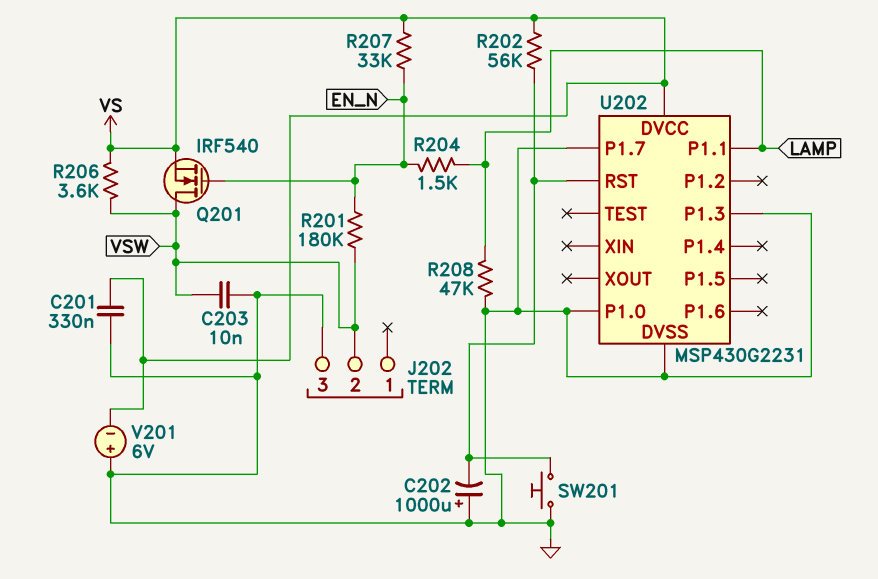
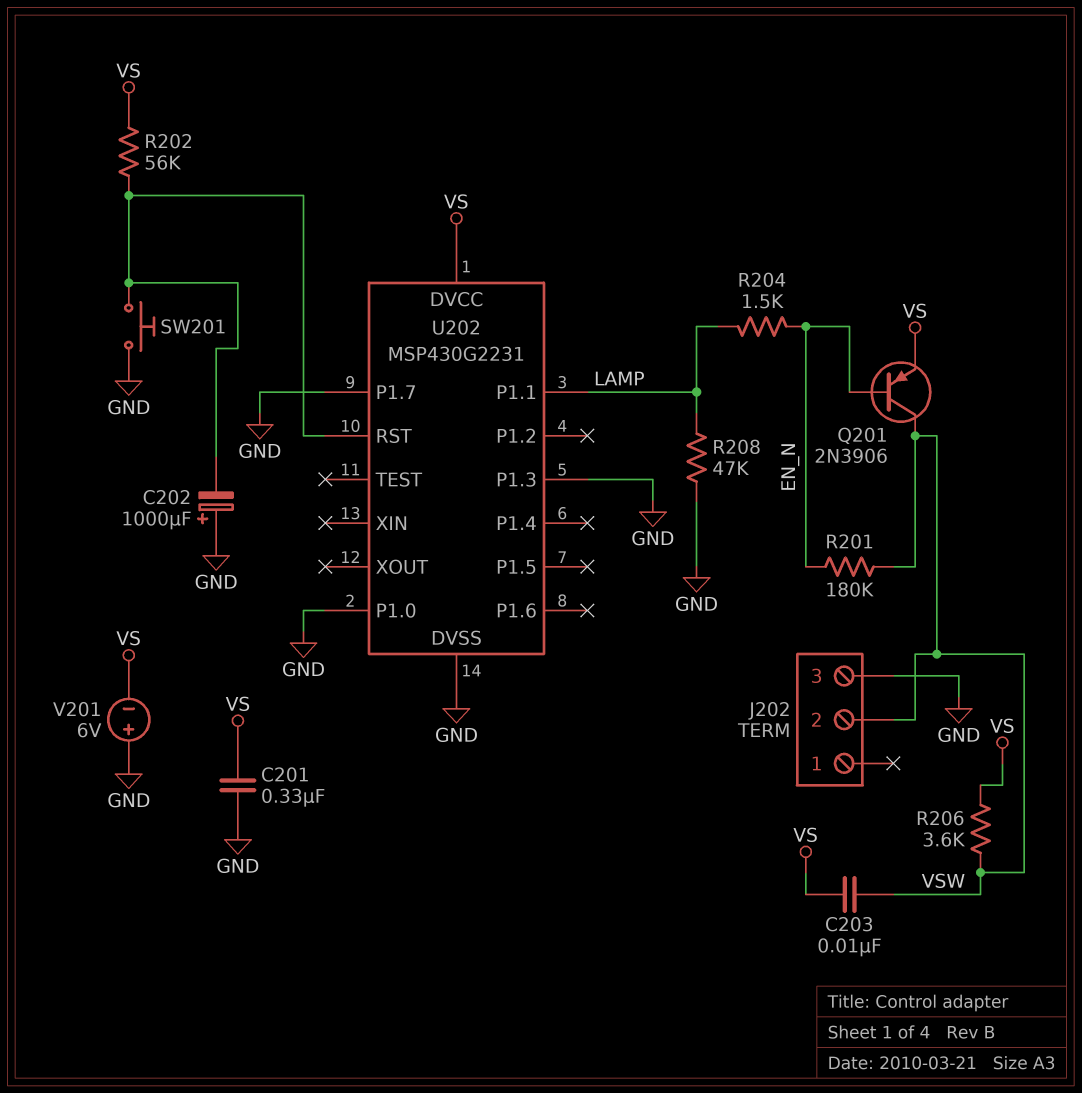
C203: 10nF (GND, VSW) -> 10nF (VS, VSW)
Q201: NMOS IRF540 (G EN_N, D VSW, S VS) -> PNP 2N3906 (B EN_N, C VSW, E VS)
R207: 33k (EN_N, VS) -> none

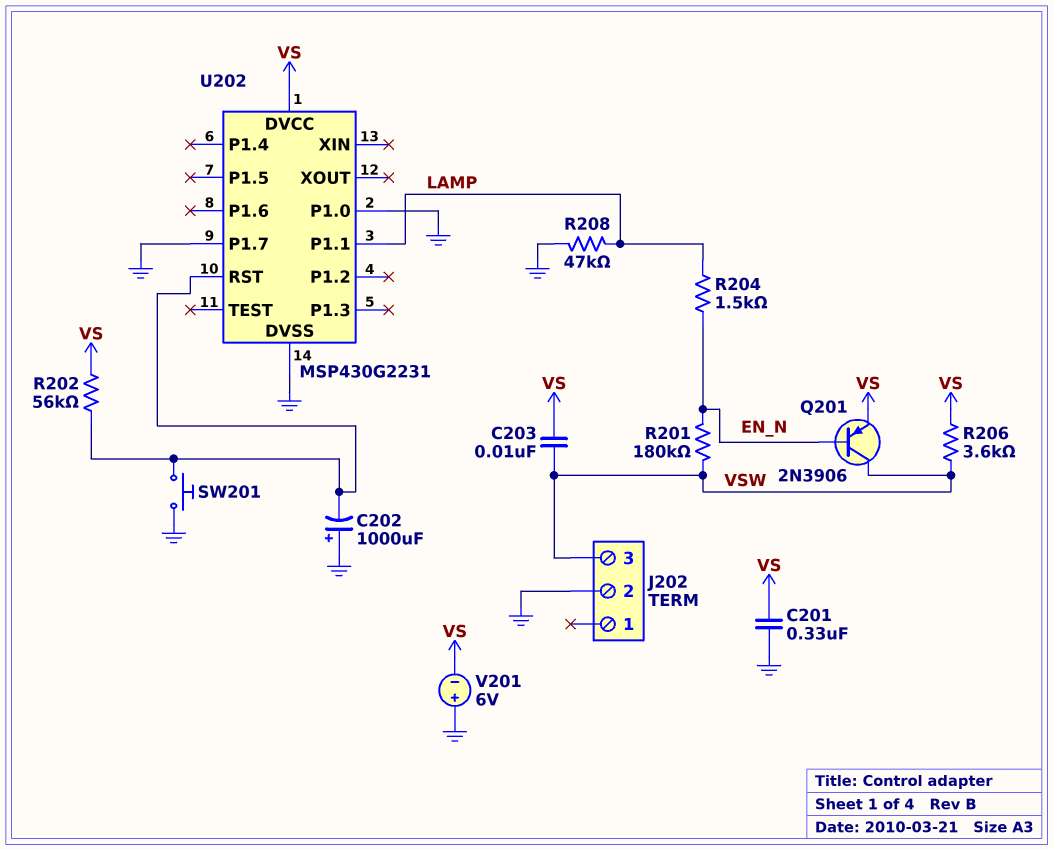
J202 pin 2: VSW -> GND
J202 pin 3: GND -> VSW
U202 pin P1.3: GND -> none

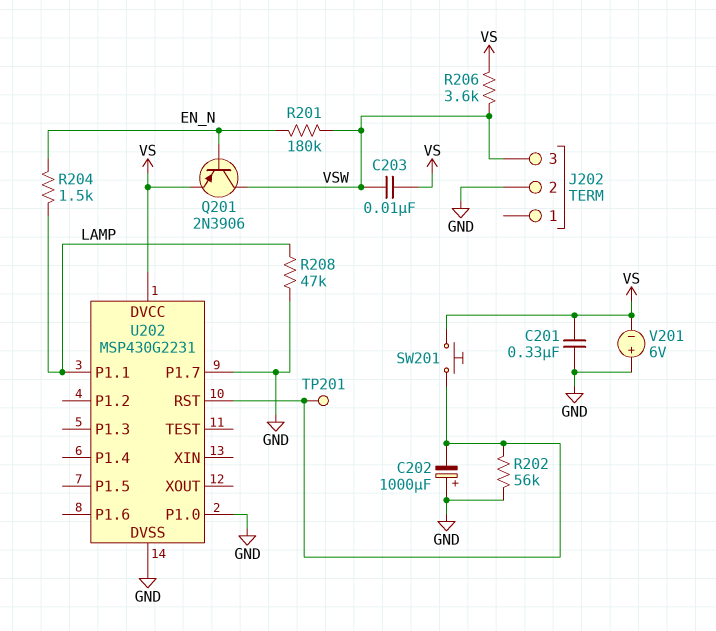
R202: 56k (U202/RST, VS) -> 56k (GND, U202/RST)
SW201: button (GND, U202/RST) -> button (U202/RST, VS)
TP201: none -> test point (U202/RST)

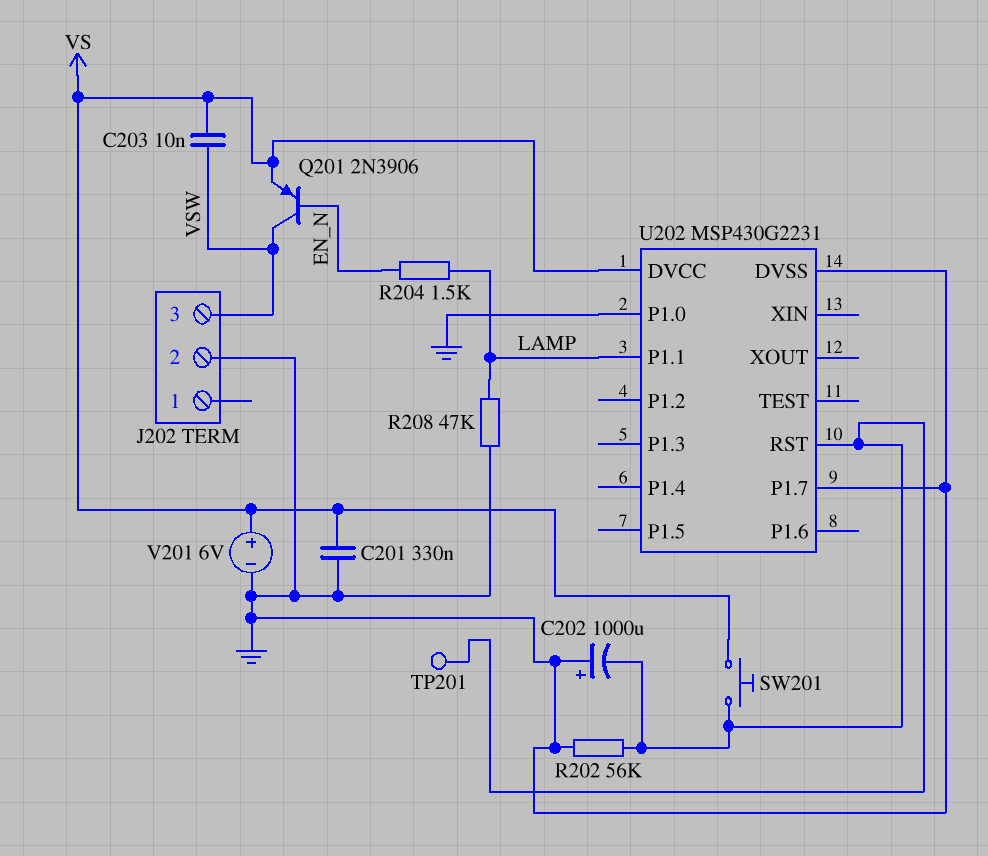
R201: 180k (EN_N, VSW) -> none
R206: 3.6k (VS, VSW) -> none
V201: 6V (plus GND, minus VS) -> 6V (plus VS, minus GND)

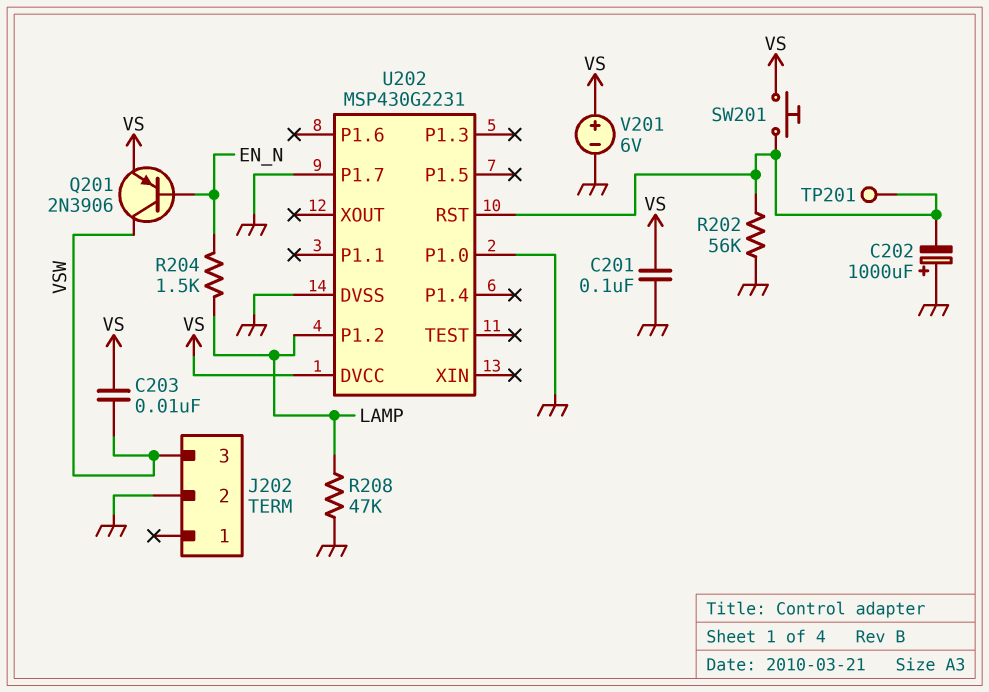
C201: 330nF (GND, VS) -> 100nF (GND, VS)
U202 pin P1.1: LAMP -> none
U202 pin P1.2: none -> LAMP

